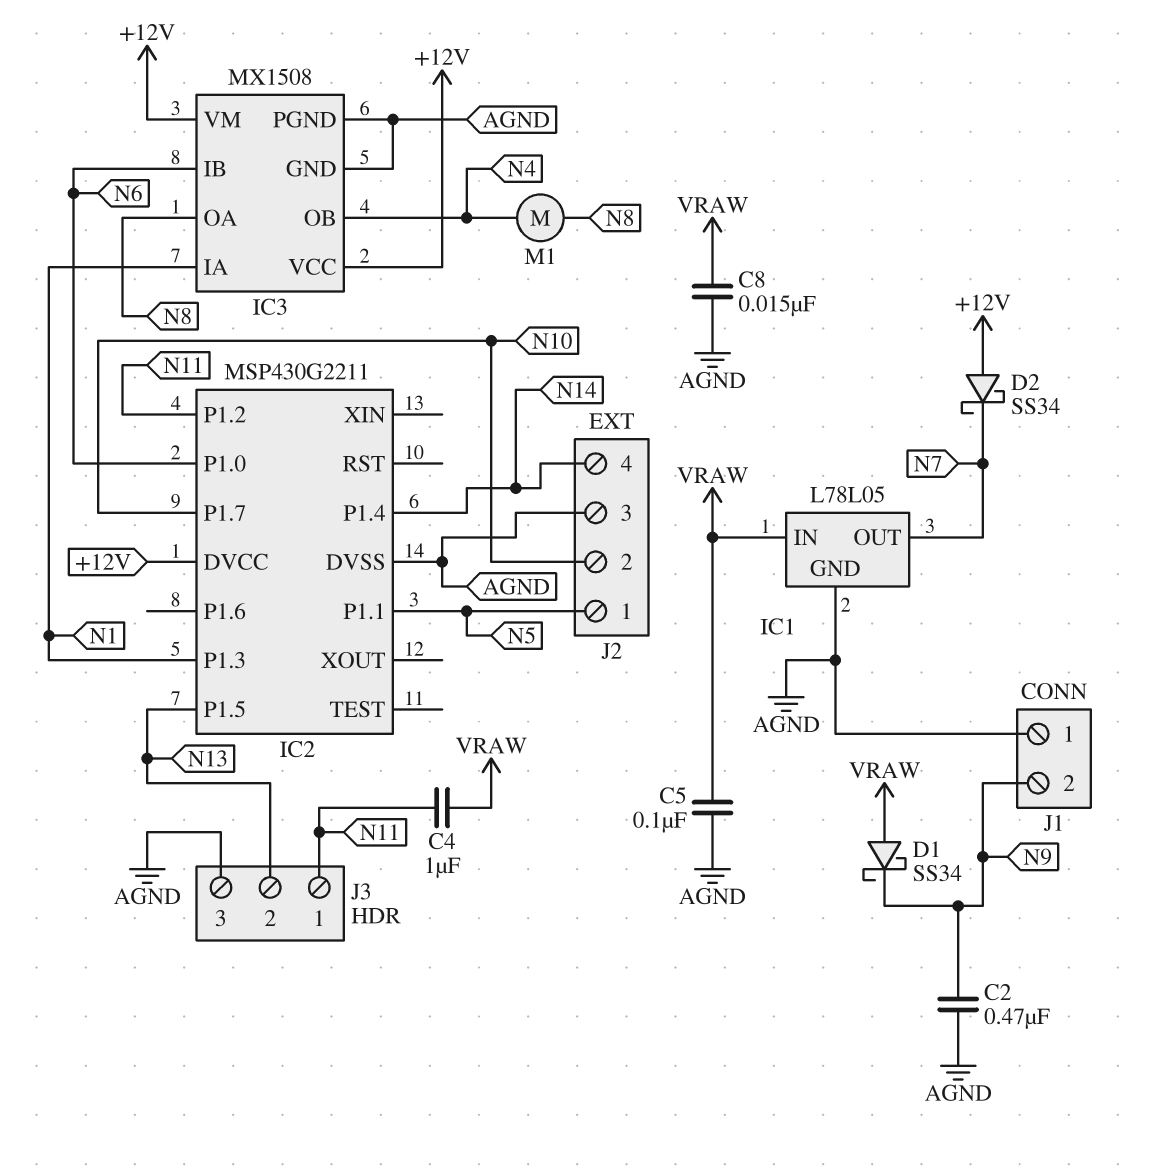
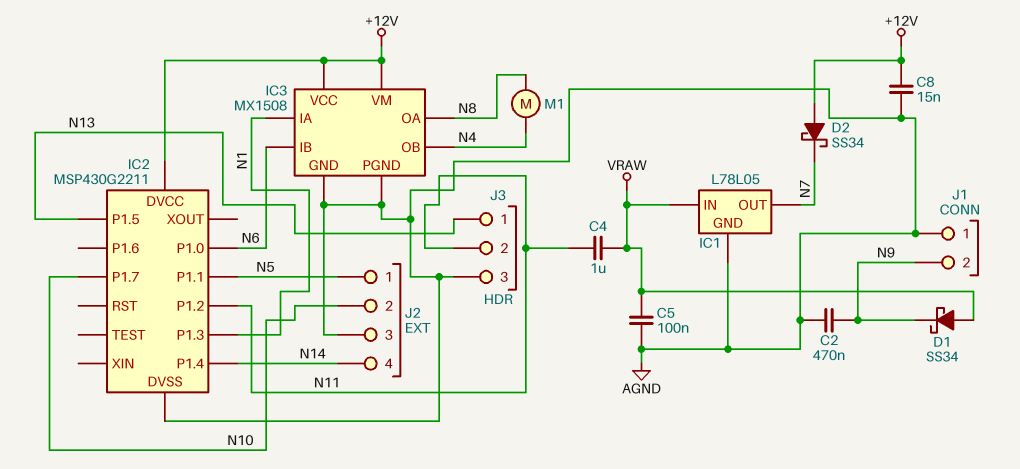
C8: 15nF (AGND, VRAW) -> 15nF (+12V, AGND)
J3 pin 1: N11 -> N13
J3 pin 2: N13 -> N11

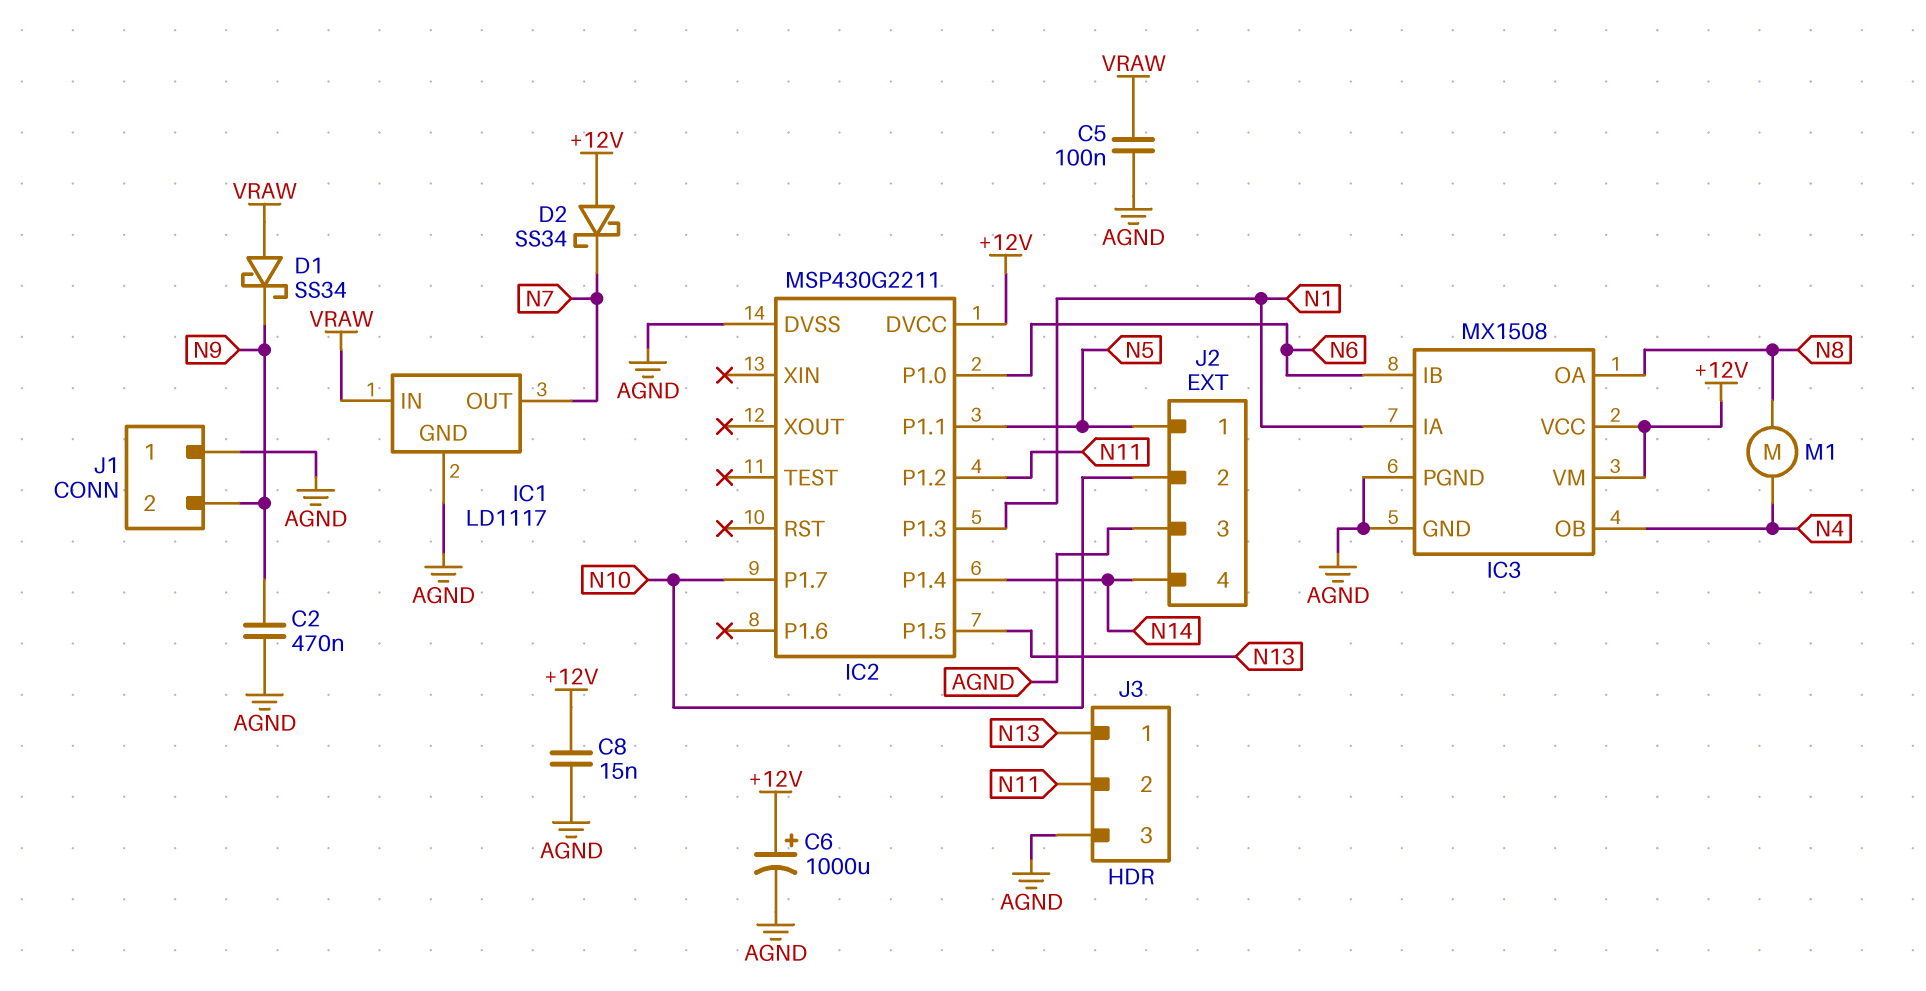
C4: 1uF (N11, VRAW) -> none
C6: none -> 1000uF (plus +12V, minus AGND)
IC1: L78L05 -> LD1117

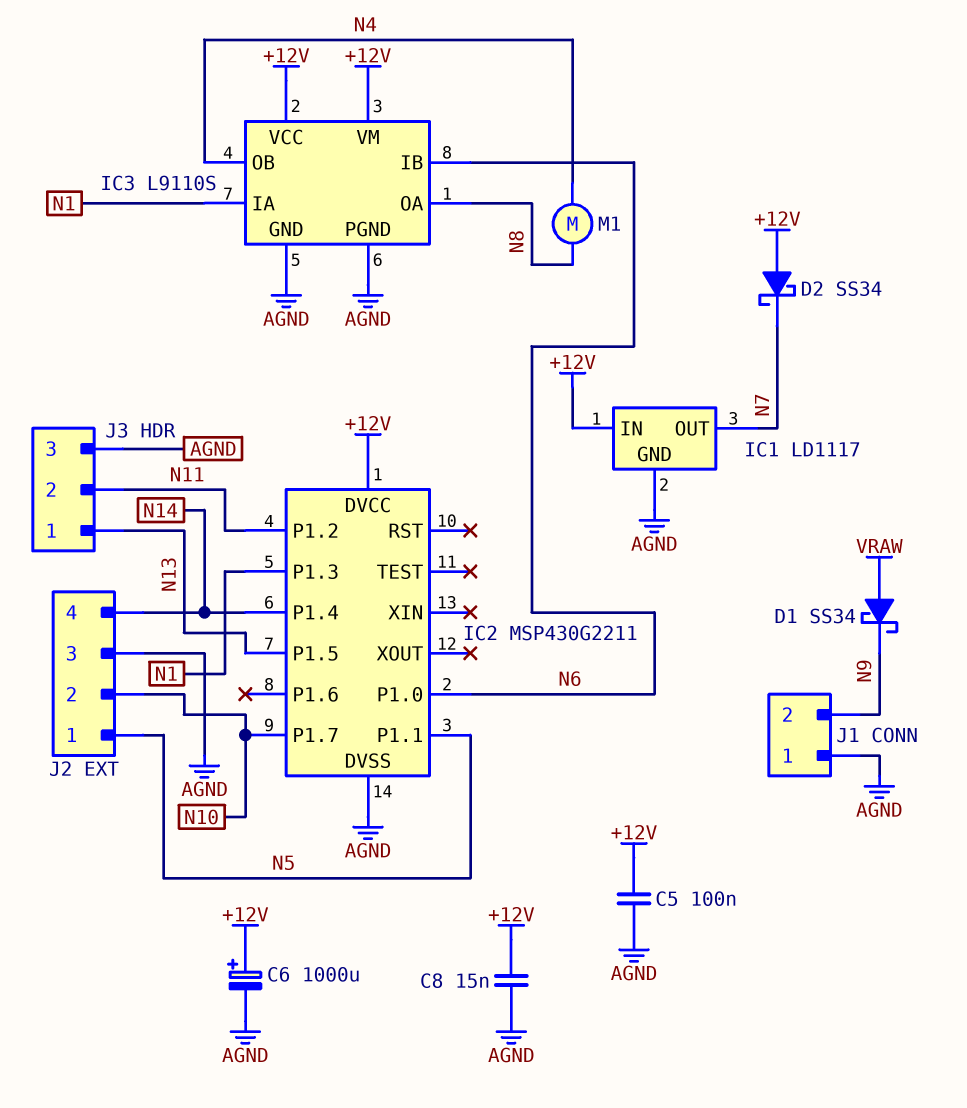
C2: 470nF (AGND, N9) -> none
C5: 100nF (AGND, VRAW) -> 100nF (+12V, AGND)
IC1 pin IN: VRAW -> +12V
IC3: MX1508 -> L9110S

